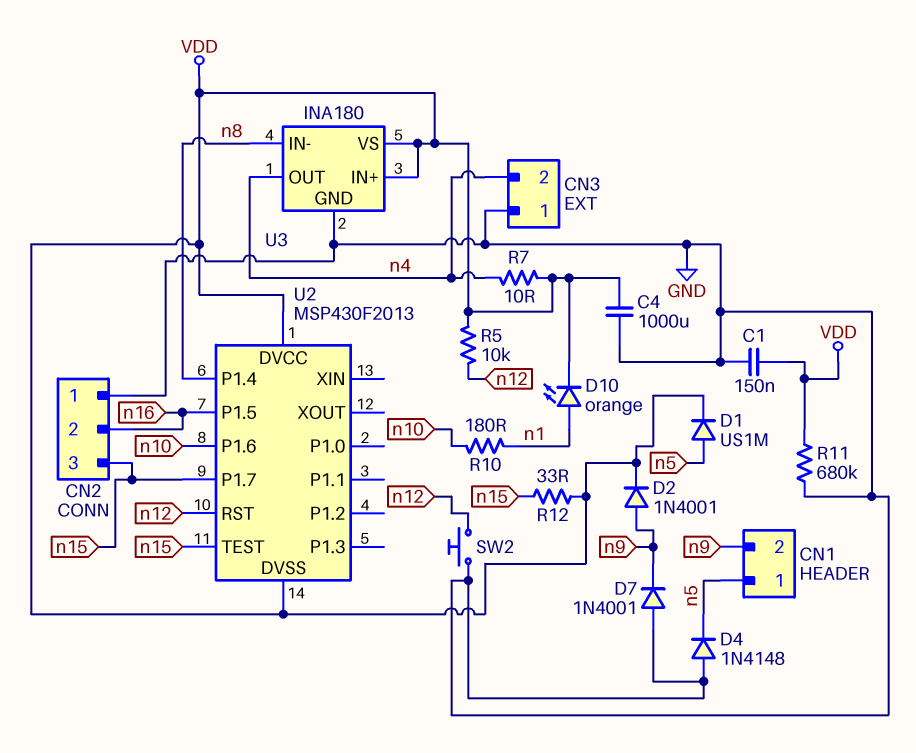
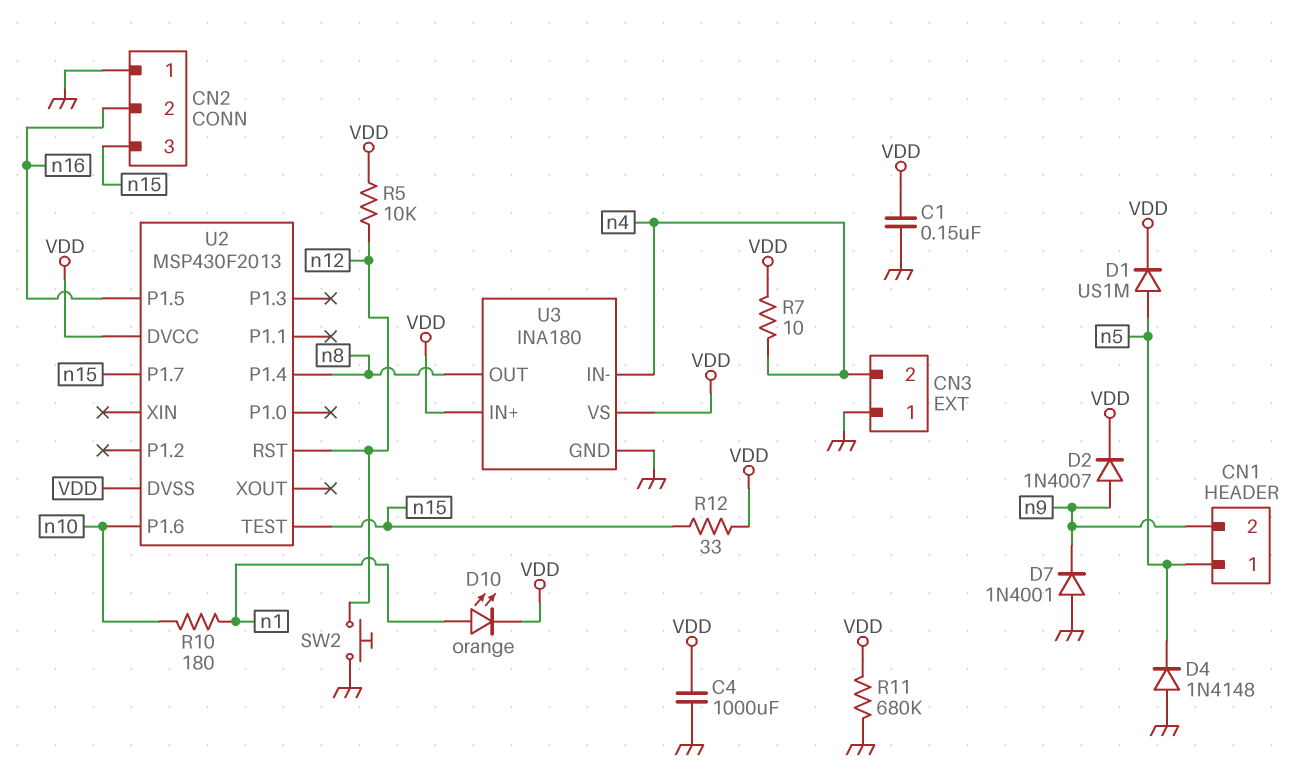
D2: diode 1N4001 (A n9, K VDD) -> diode 1N4007 (A n9, K VDD)
U3 pin IN-: n8 -> n4
U3 pin OUT: n4 -> n8

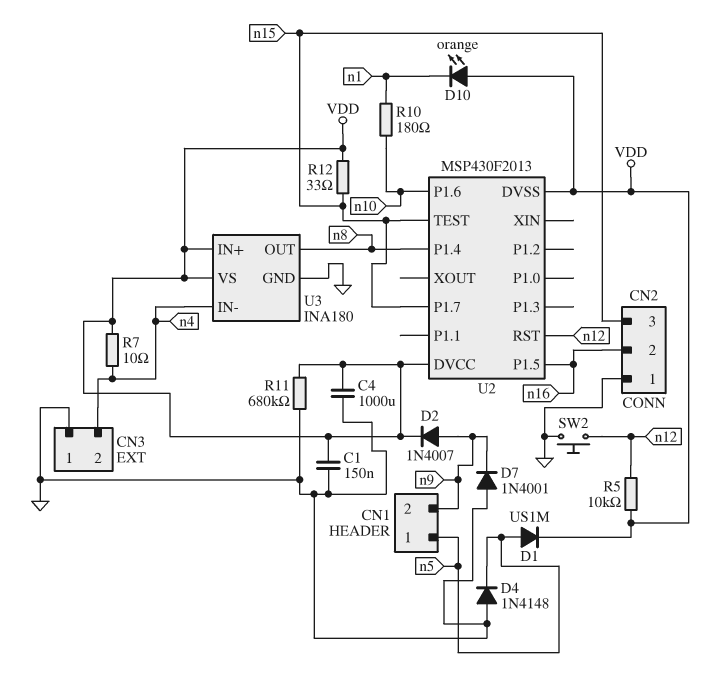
D10: LED orange (A n1, K VDD) -> LED orange (A VDD, K n1)

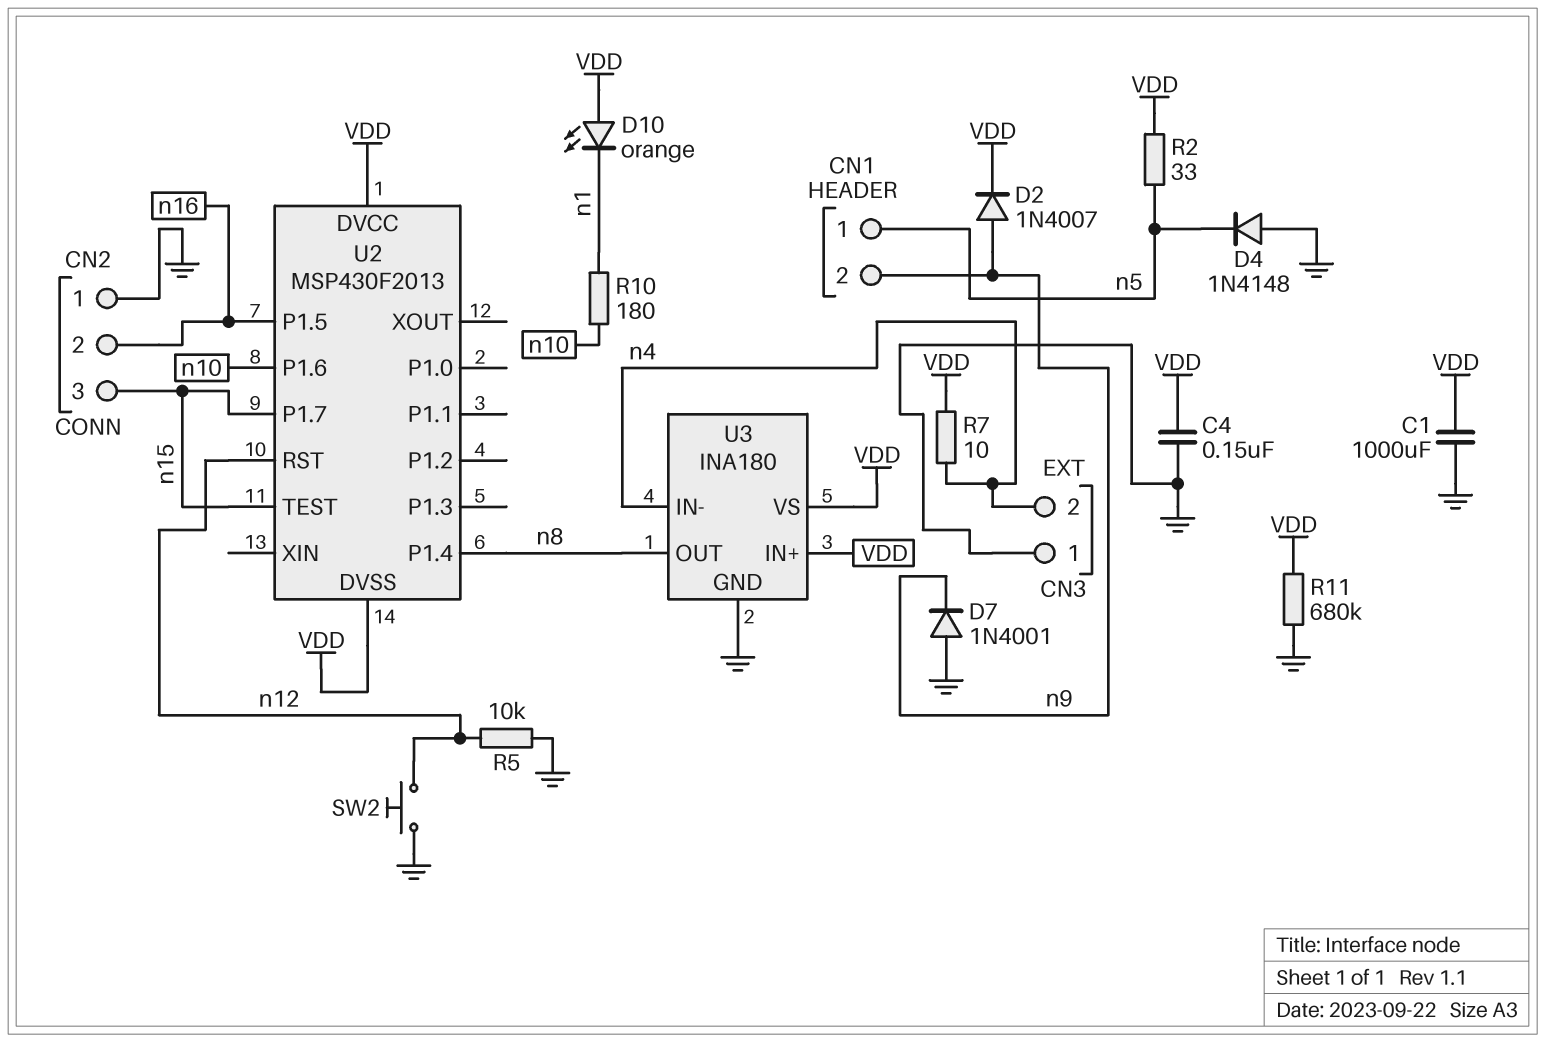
C1: 150nF (GND, VDD) -> 1000uF (GND, VDD)
C4: 1000uF (GND, VDD) -> 150nF (GND, VDD)
D1: diode US1M (A n5, K VDD) -> none
R2: none -> 33 (VDD, n5)
R5: 10k (VDD, n12) -> 10k (GND, n12)
R12: 33 (VDD, n15) -> none

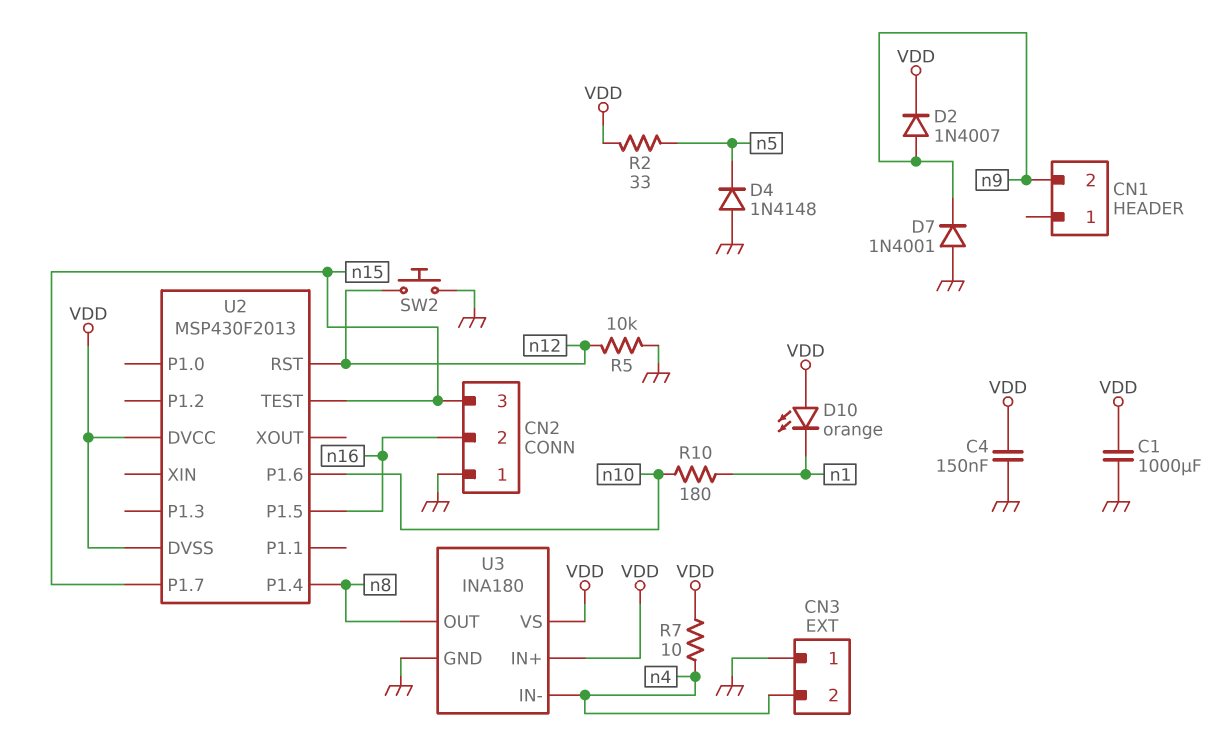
CN1 pin 1: n5 -> none
R11: 680k (GND, VDD) -> none

